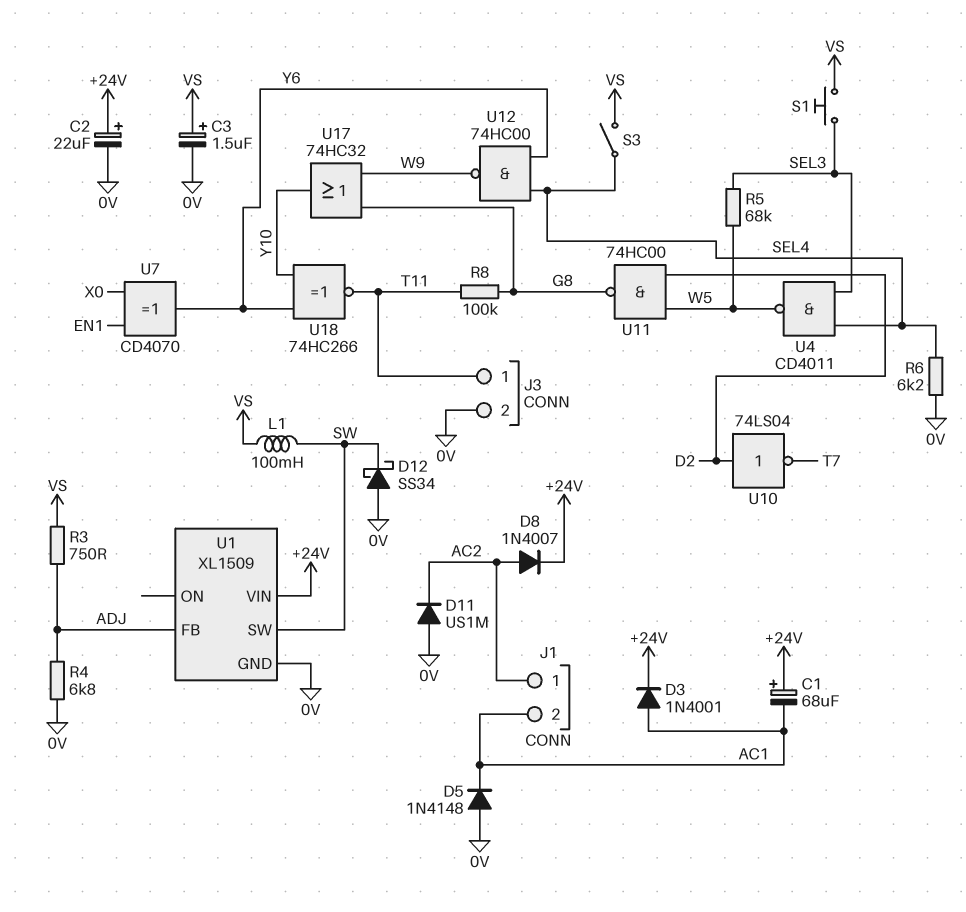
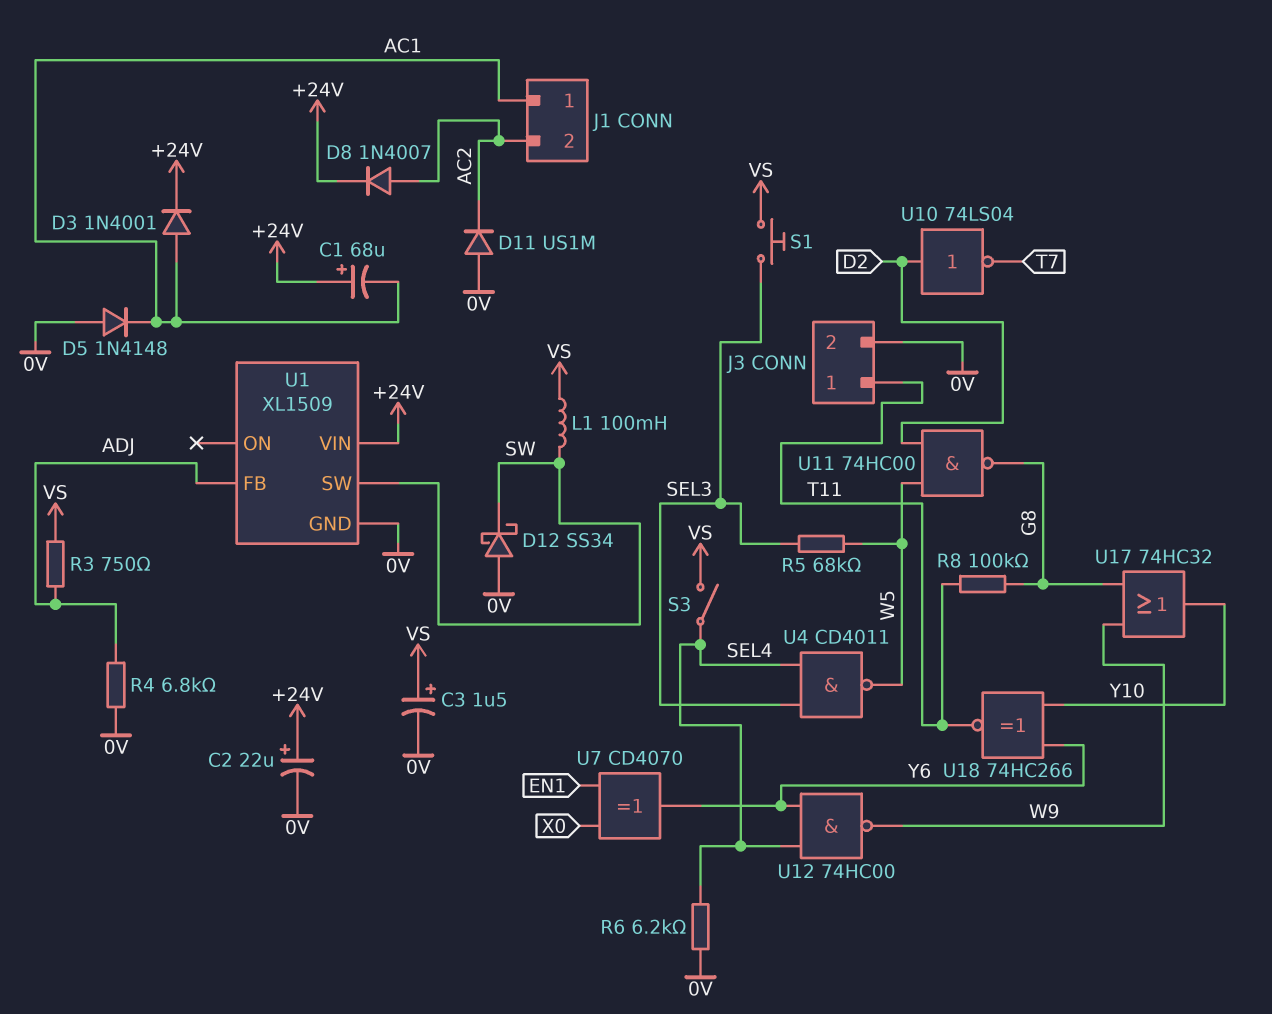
J1 pin 1: AC2 -> AC1
J1 pin 2: AC1 -> AC2

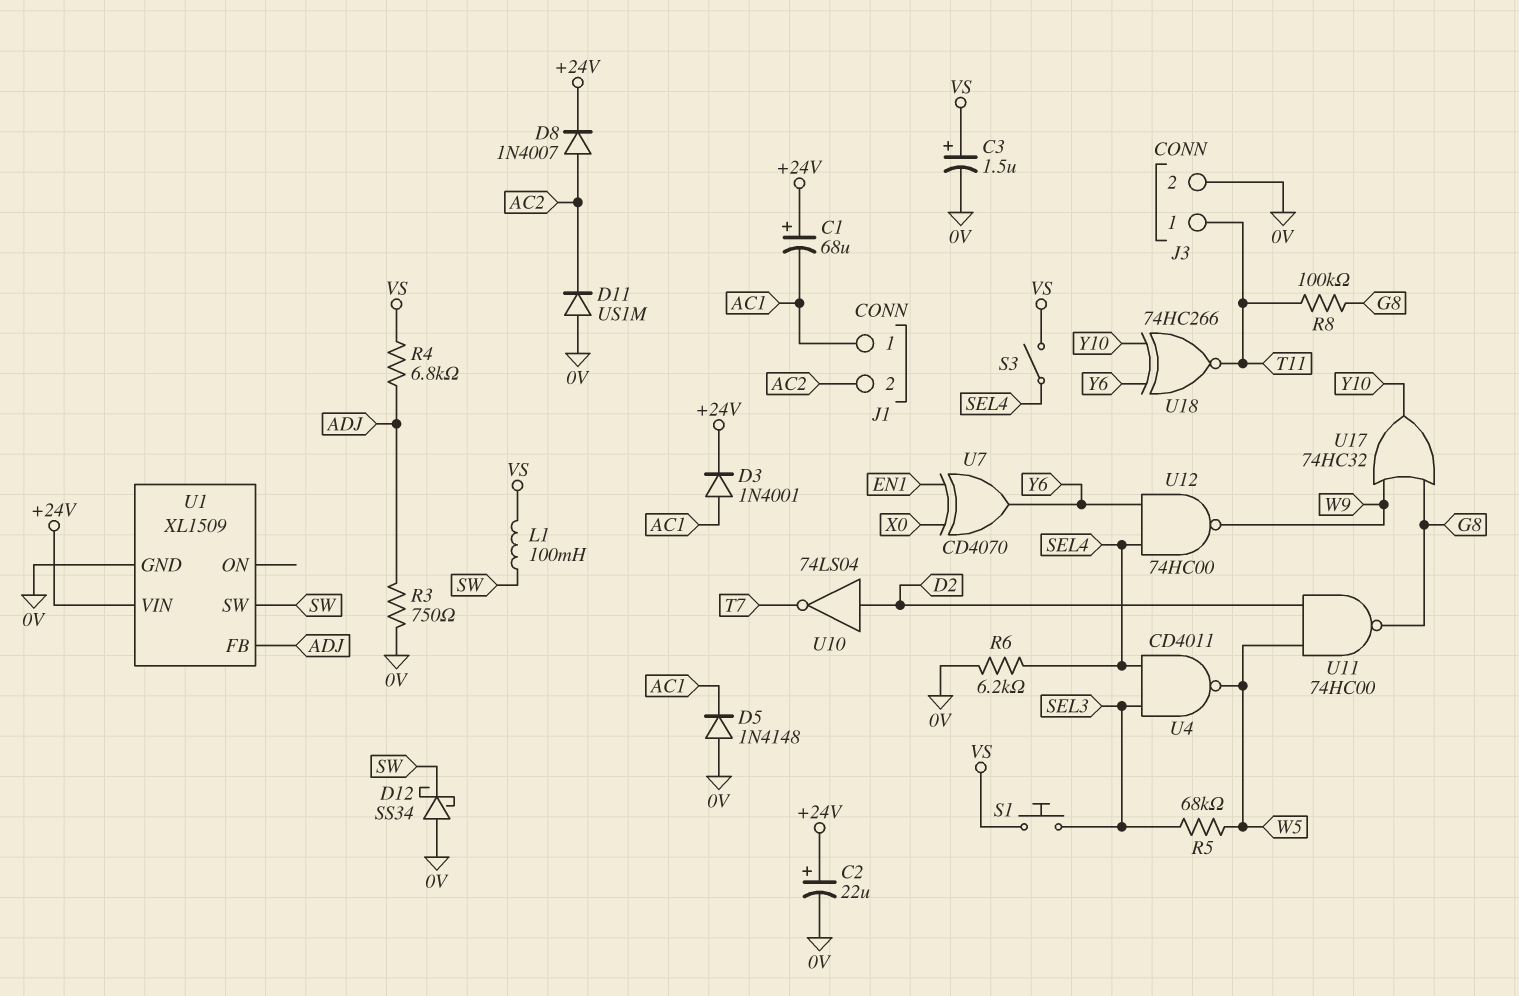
R3: 750 (ADJ, VS) -> 750 (0V, ADJ)
R4: 6.8k (0V, ADJ) -> 6.8k (ADJ, VS)

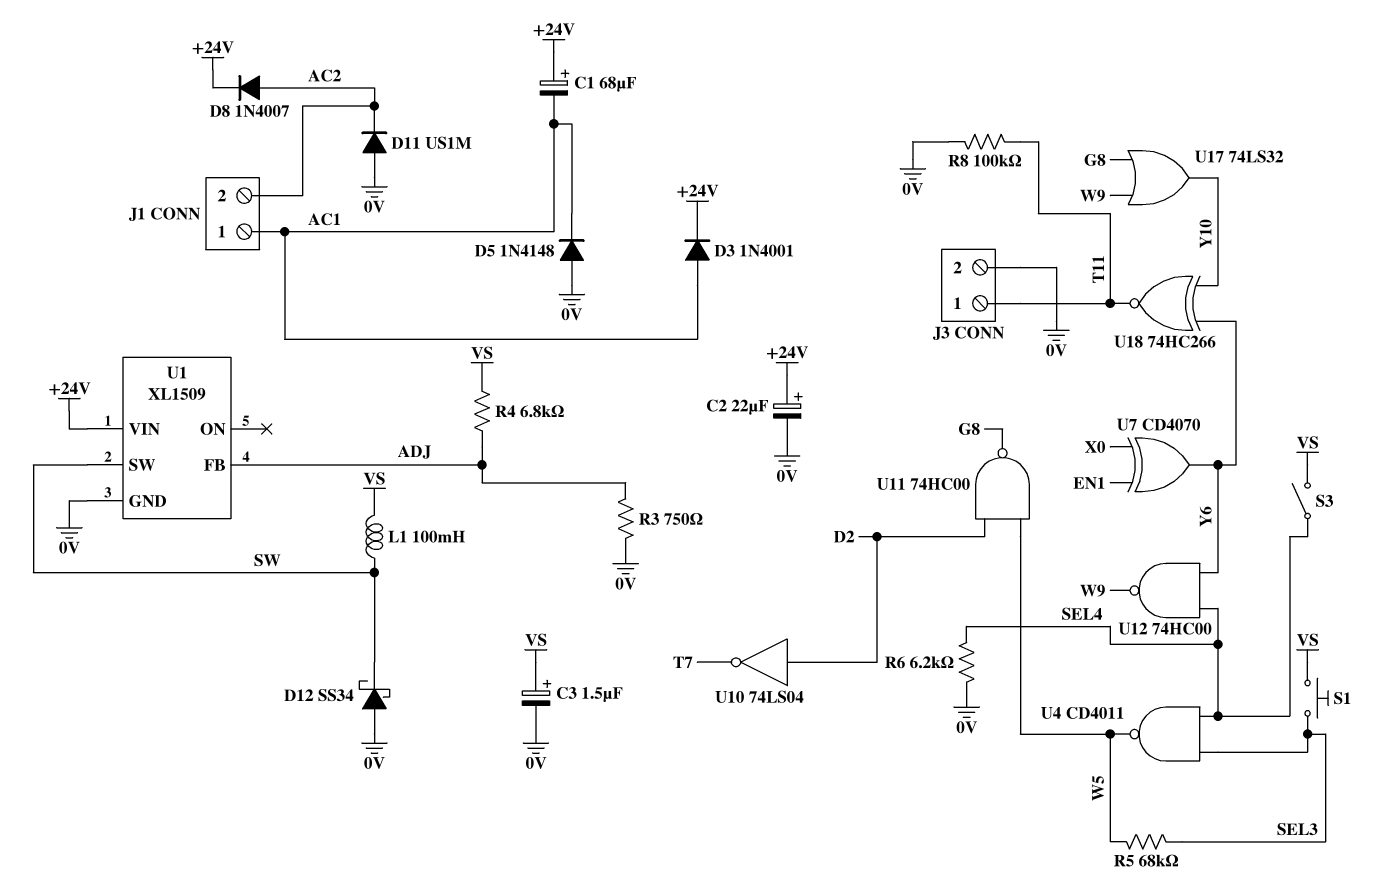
R8: 100k (G8, T11) -> 100k (0V, T11)
U17: OR 74HC32 (in G8, in W9, out Y10) -> OR 74LS32 (in G8, in W9, out Y10)

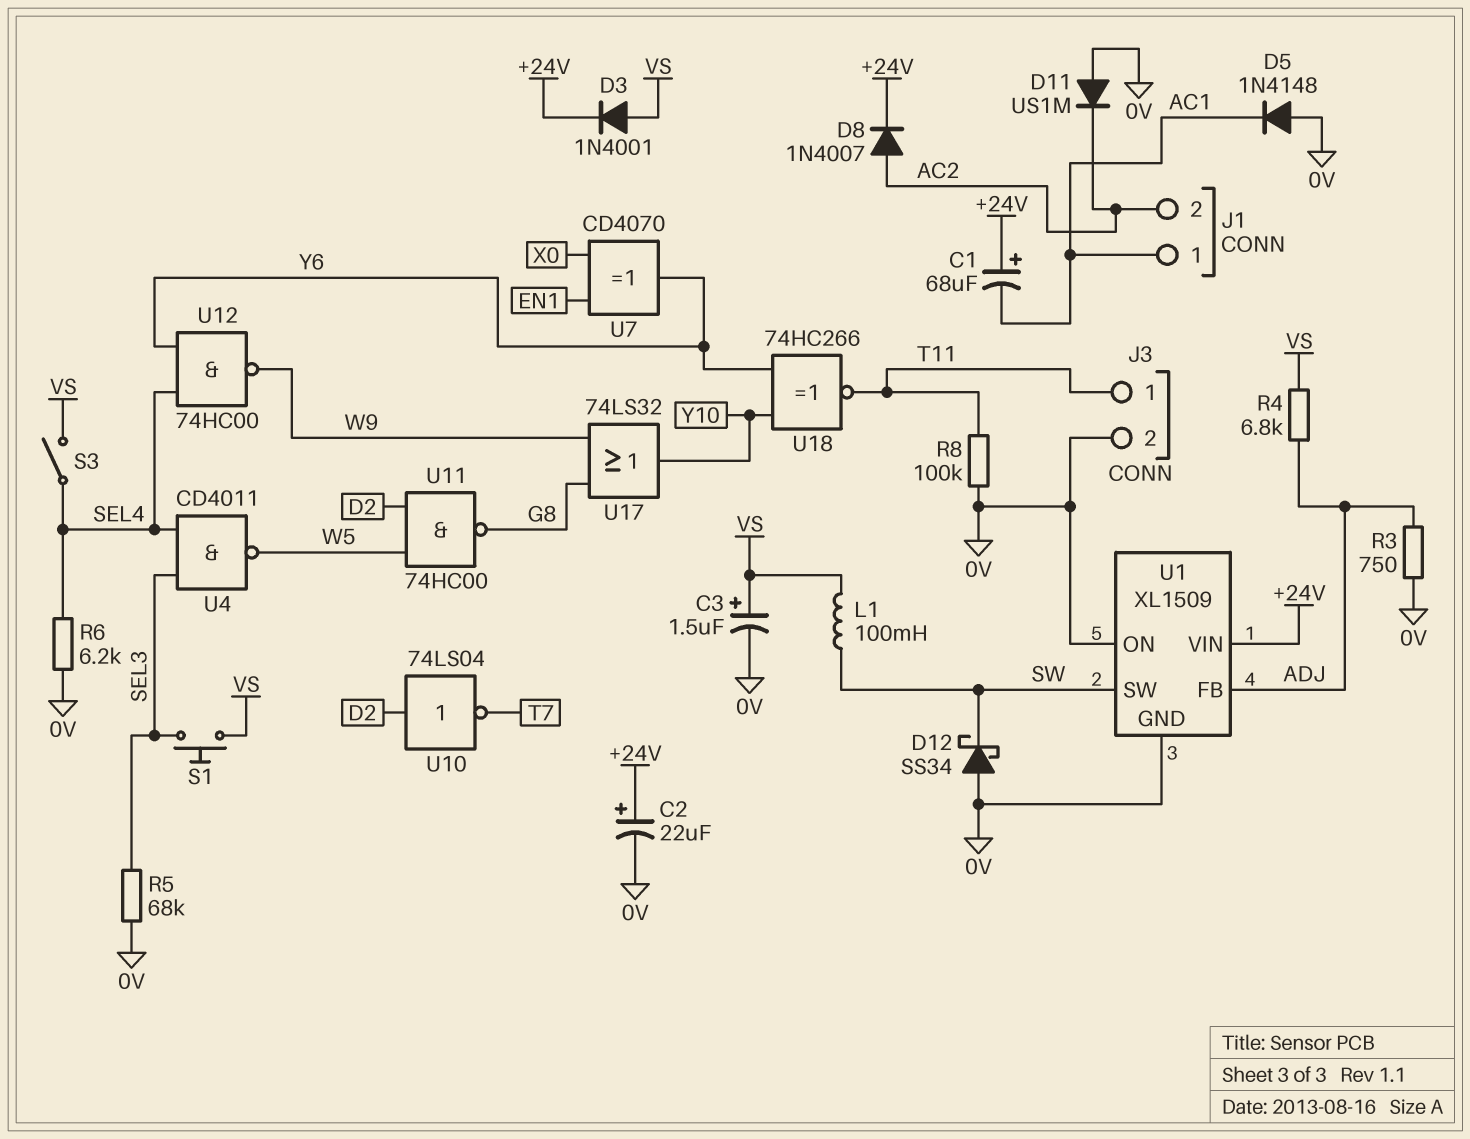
D3: diode 1N4001 (A AC1, K +24V) -> diode 1N4001 (A VS, K +24V)
R5: 68k (SEL3, W5) -> 68k (0V, SEL3)
U1 pin ON: none -> 0V

